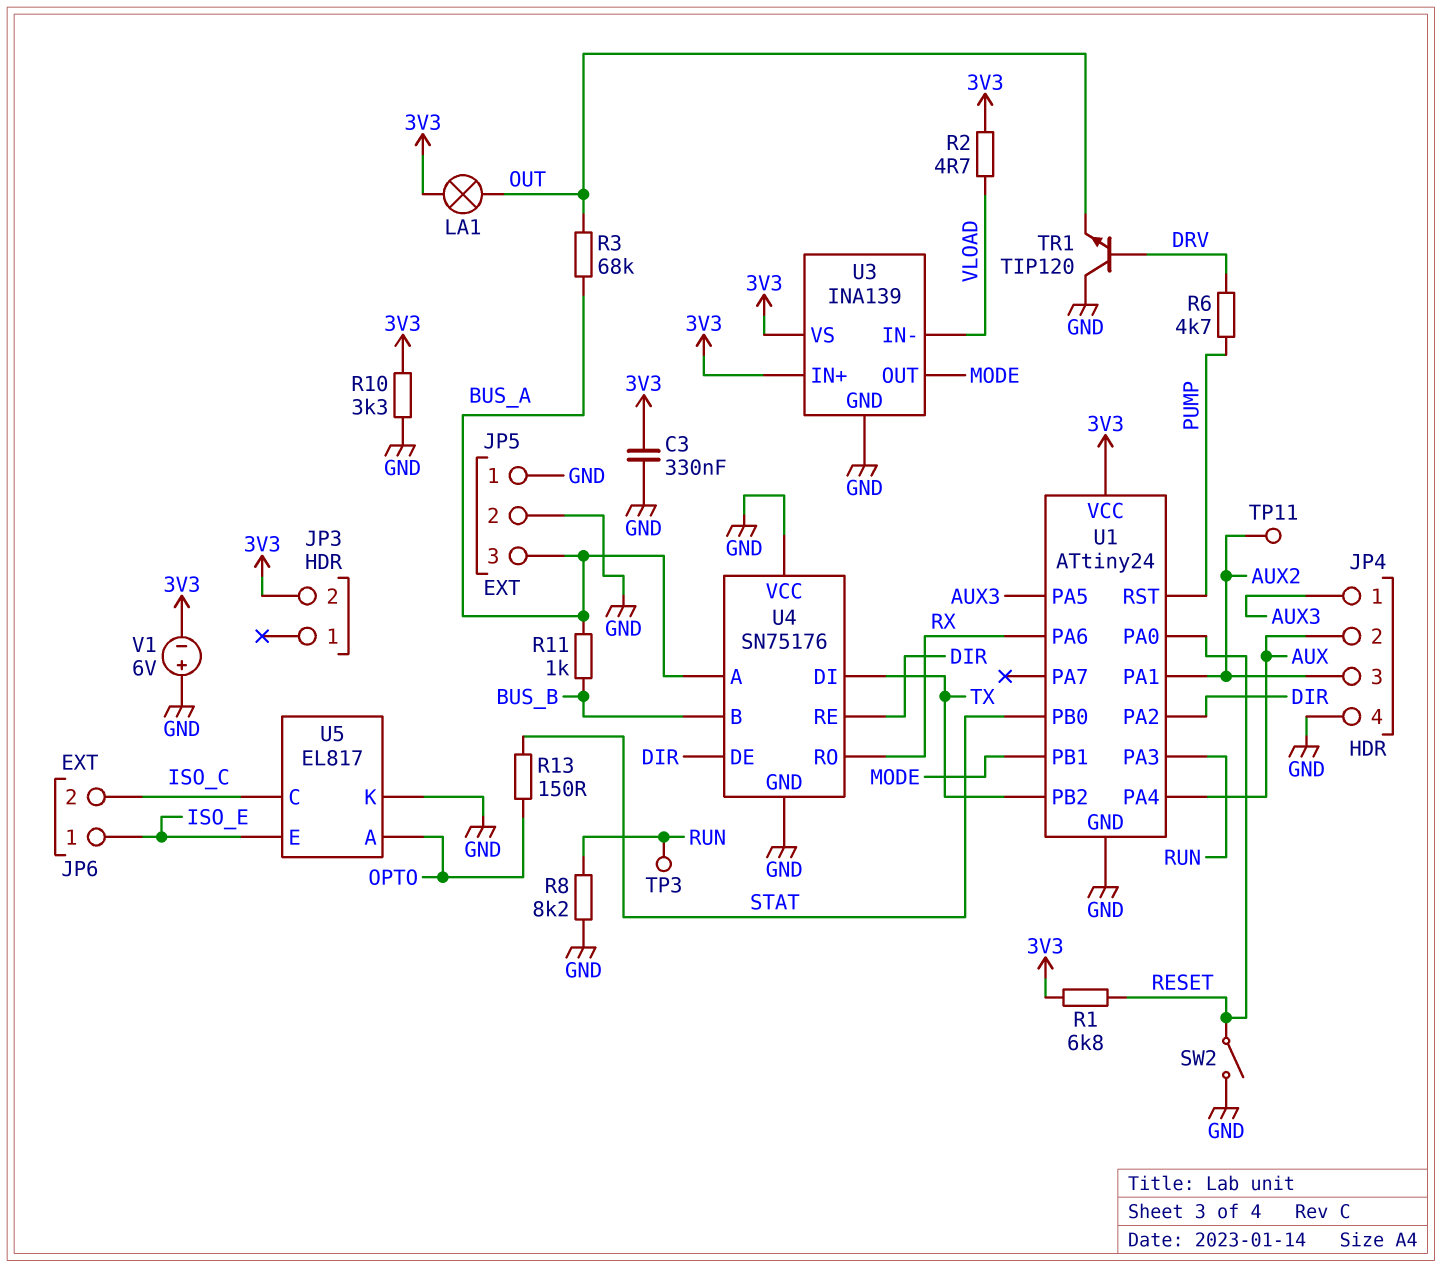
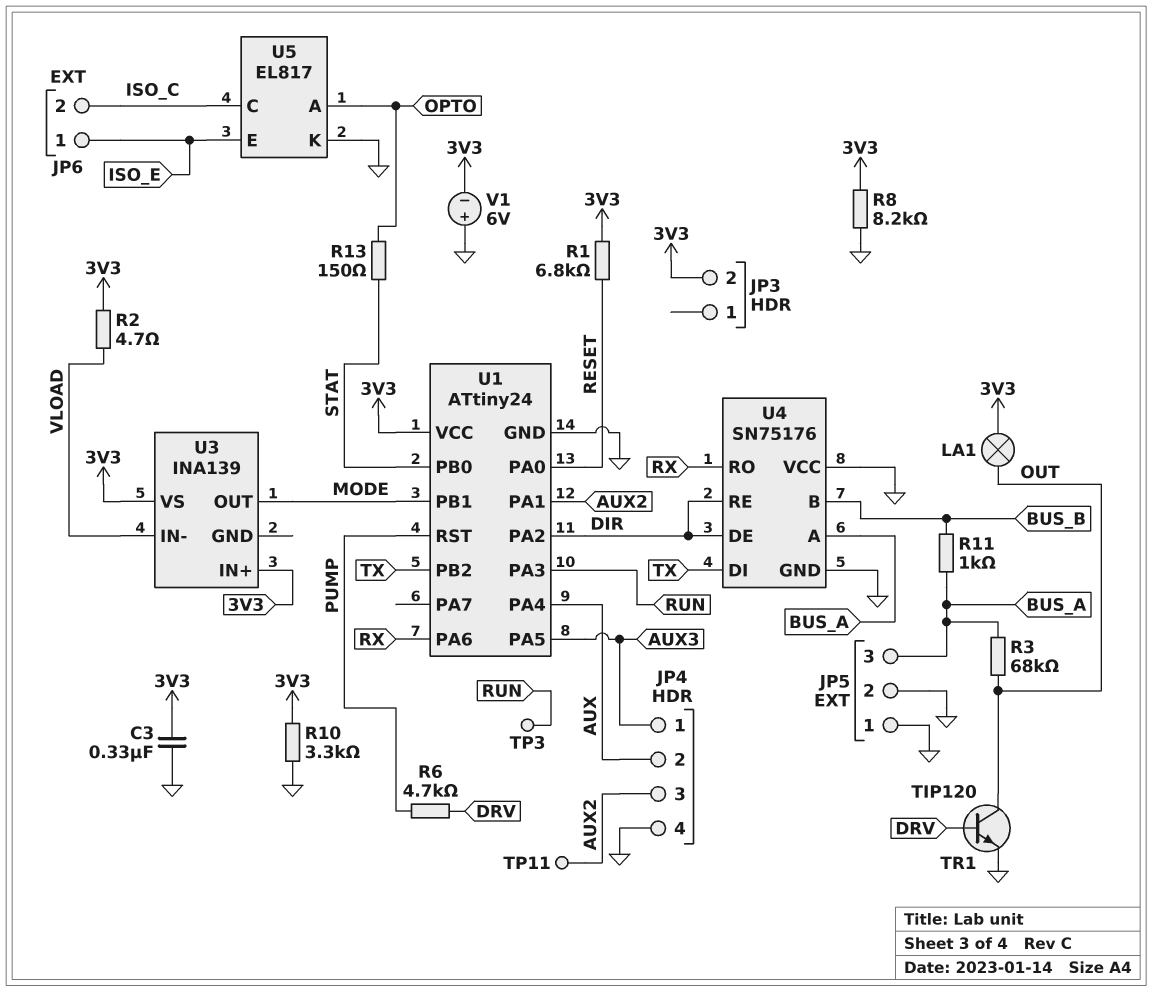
R8: 8.2k (GND, RUN) -> 8.2k (3V3, GND)
SW2: switch (GND, RESET) -> none
TR1: NPN TIP120 (B DRV, C GND, E OUT) -> NPN TIP120 (B DRV, C OUT, E GND)
U3 pin GND: GND -> none

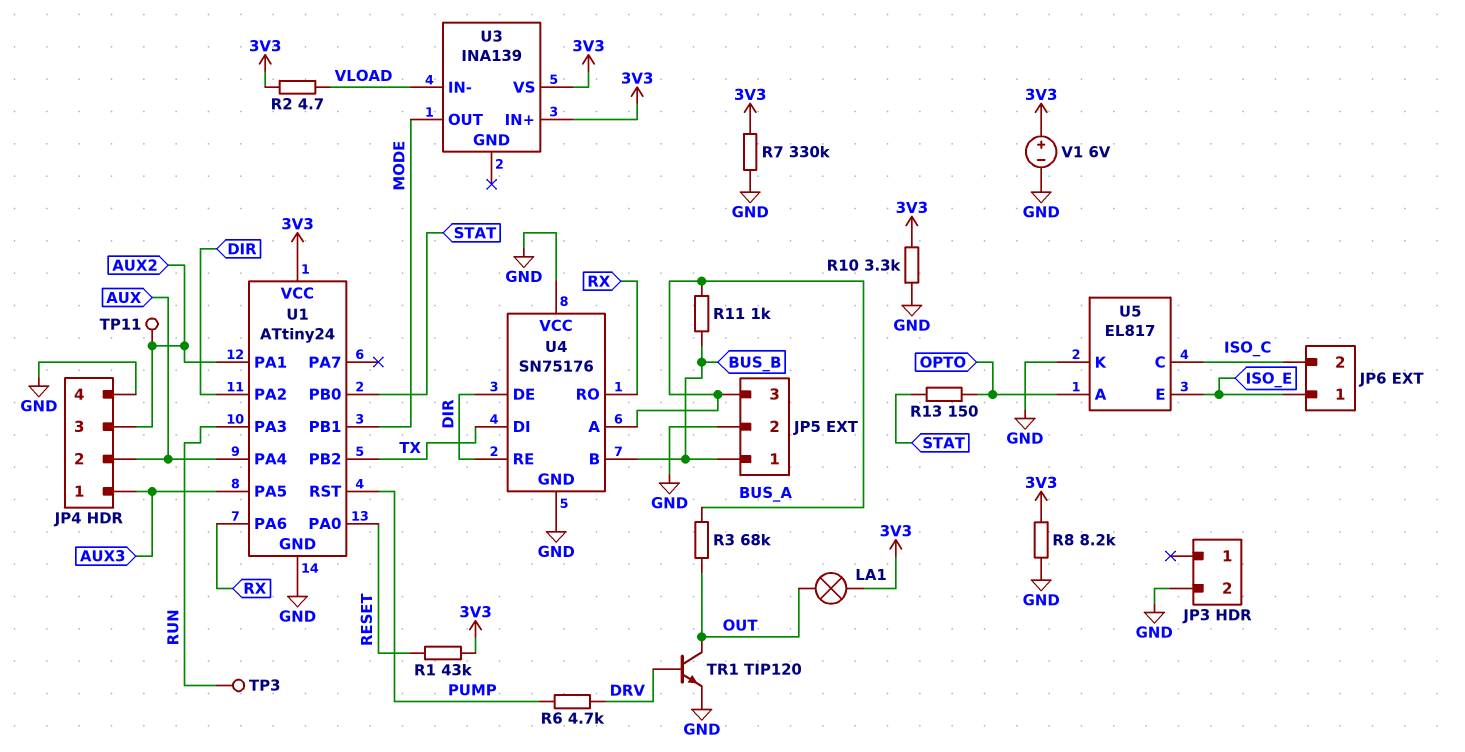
C3: 330nF (3V3, GND) -> none
JP3 pin 2: 3V3 -> GND
JP5 pin 1: GND -> BUS_B
R1: 6.8k (3V3, RESET) -> 43k (3V3, RESET)
R7: none -> 330k (3V3, GND)
V1: 6V (plus GND, minus 3V3) -> 6V (plus 3V3, minus GND)

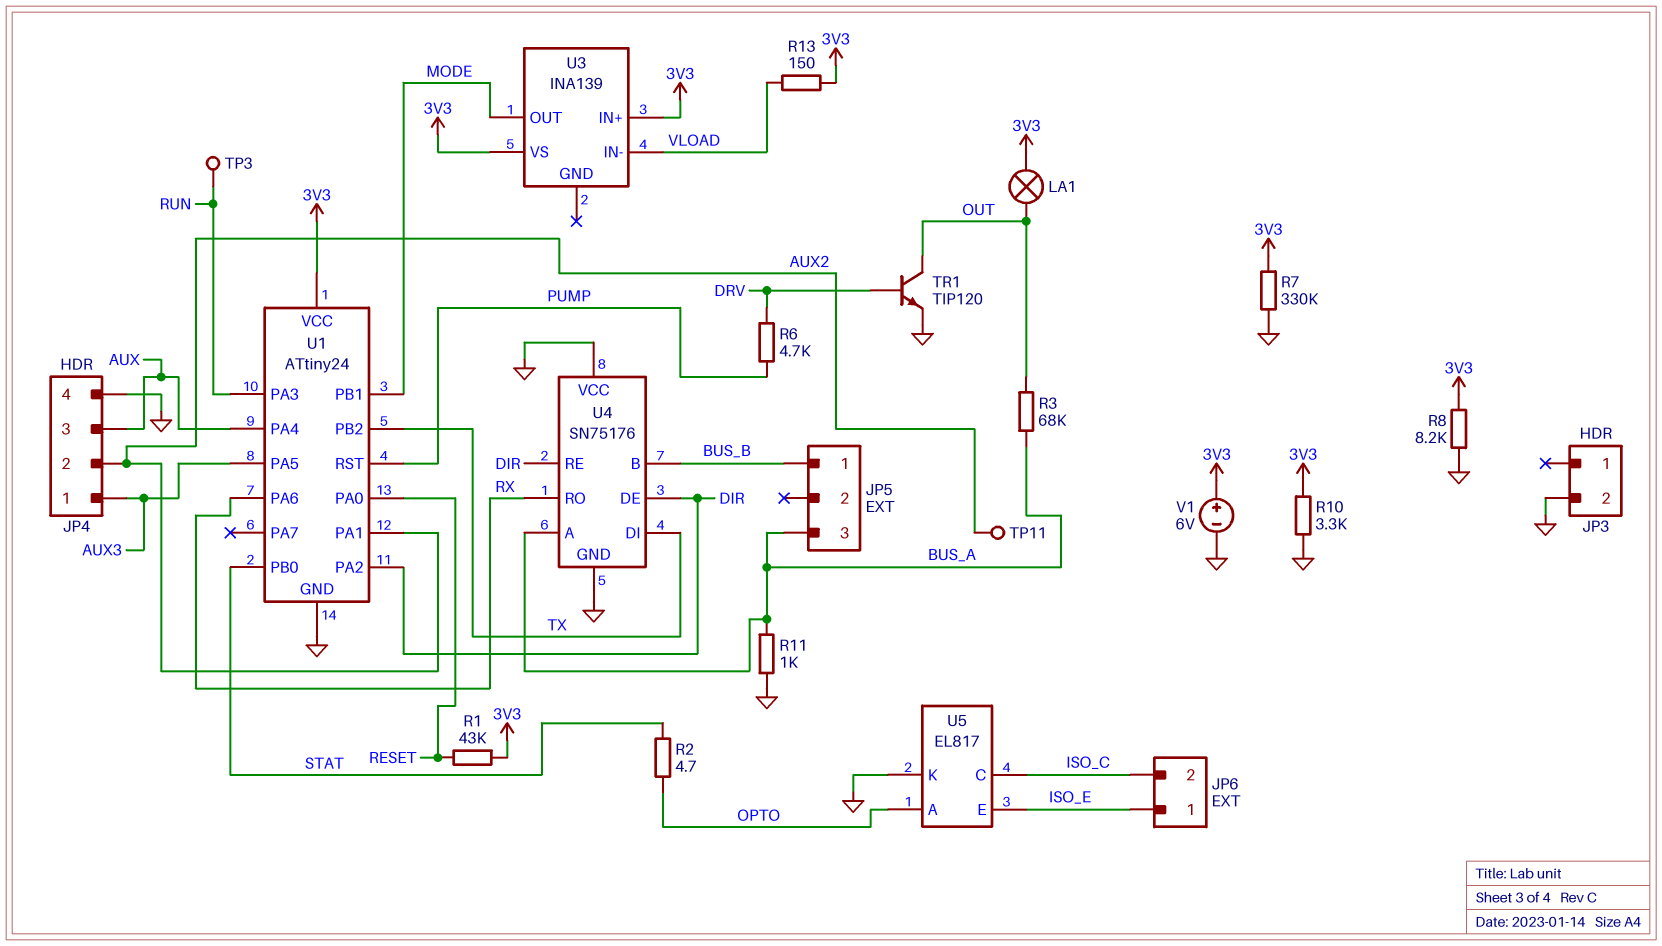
JP4 pin 2: AUX -> AUX2
JP4 pin 3: AUX2 -> AUX
JP5 pin 2: GND -> none
R2: 4.7 (3V3, VLOAD) -> 4.7 (OPTO, STAT)
R11: 1k (BUS_A, BUS_B) -> 1k (BUS_A, GND)
R13: 150 (OPTO, STAT) -> 150 (3V3, VLOAD)

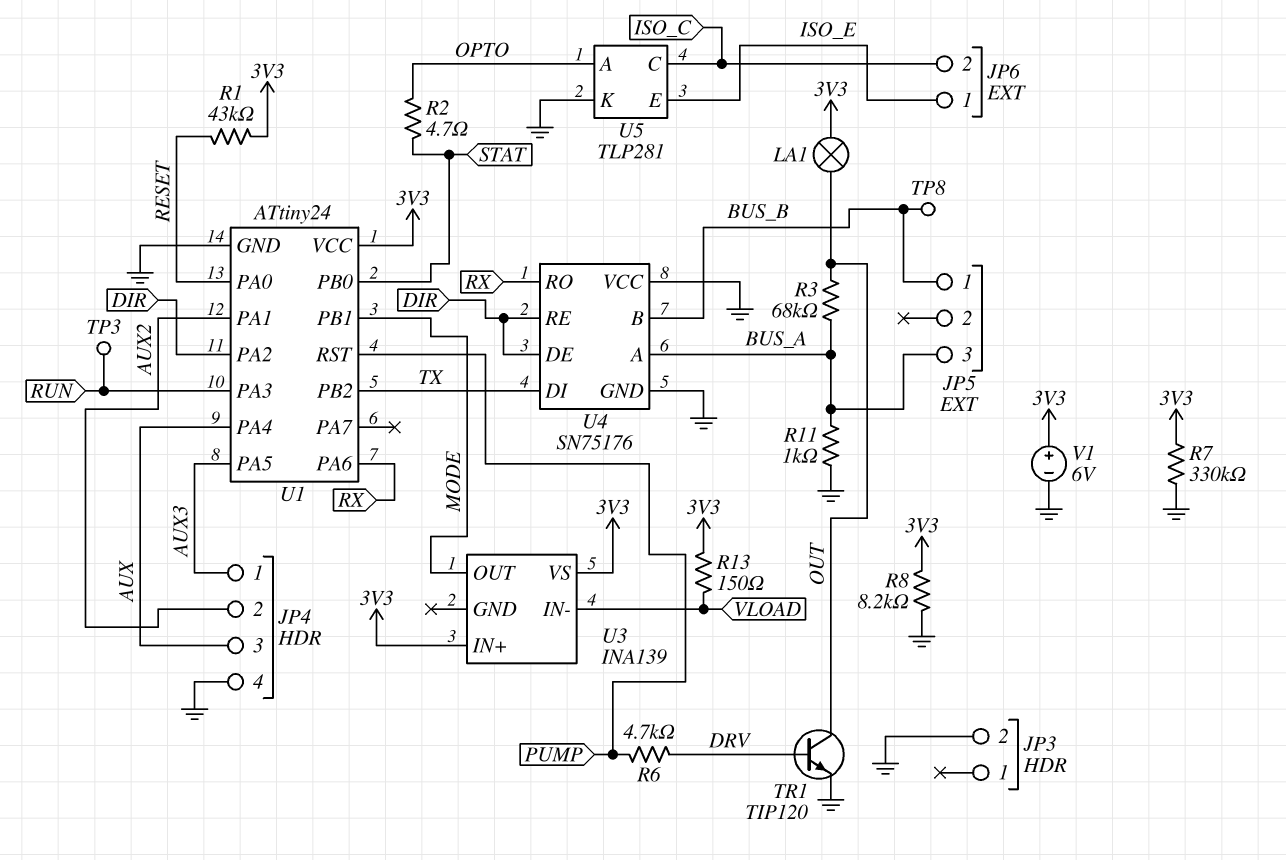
R10: 3.3k (3V3, GND) -> none
TP8: none -> test point (BUS_B)
TP11: test point (AUX2) -> none
U5: EL817 -> TLP281

